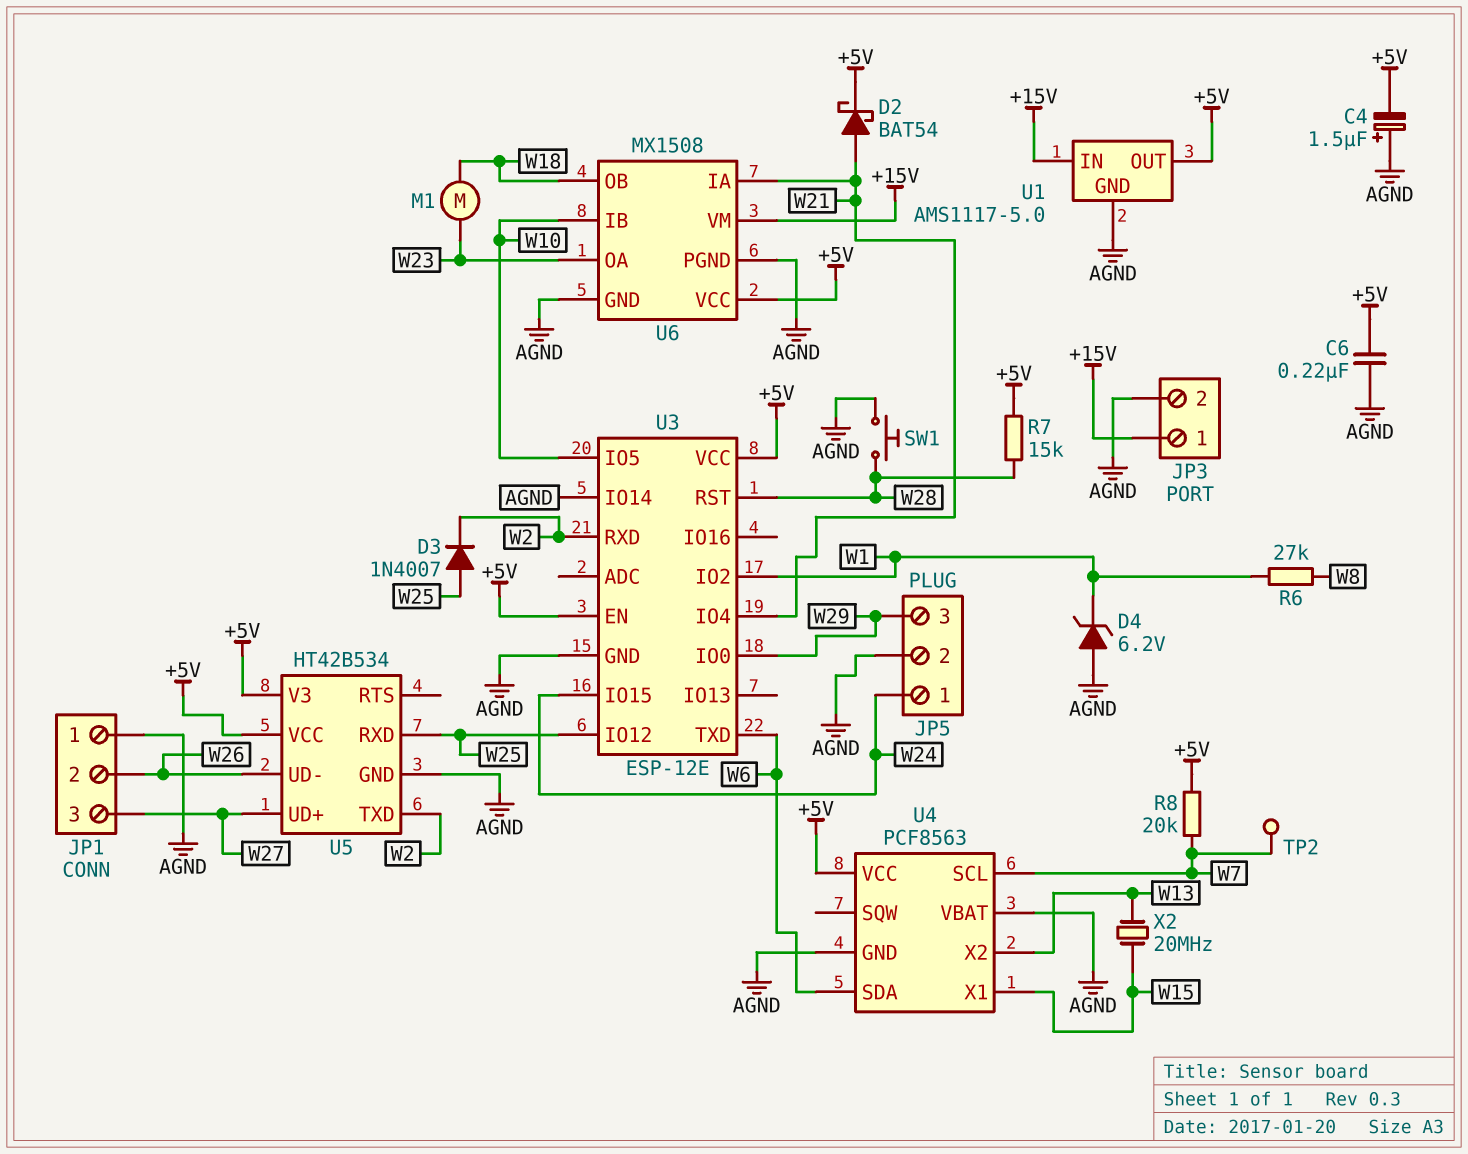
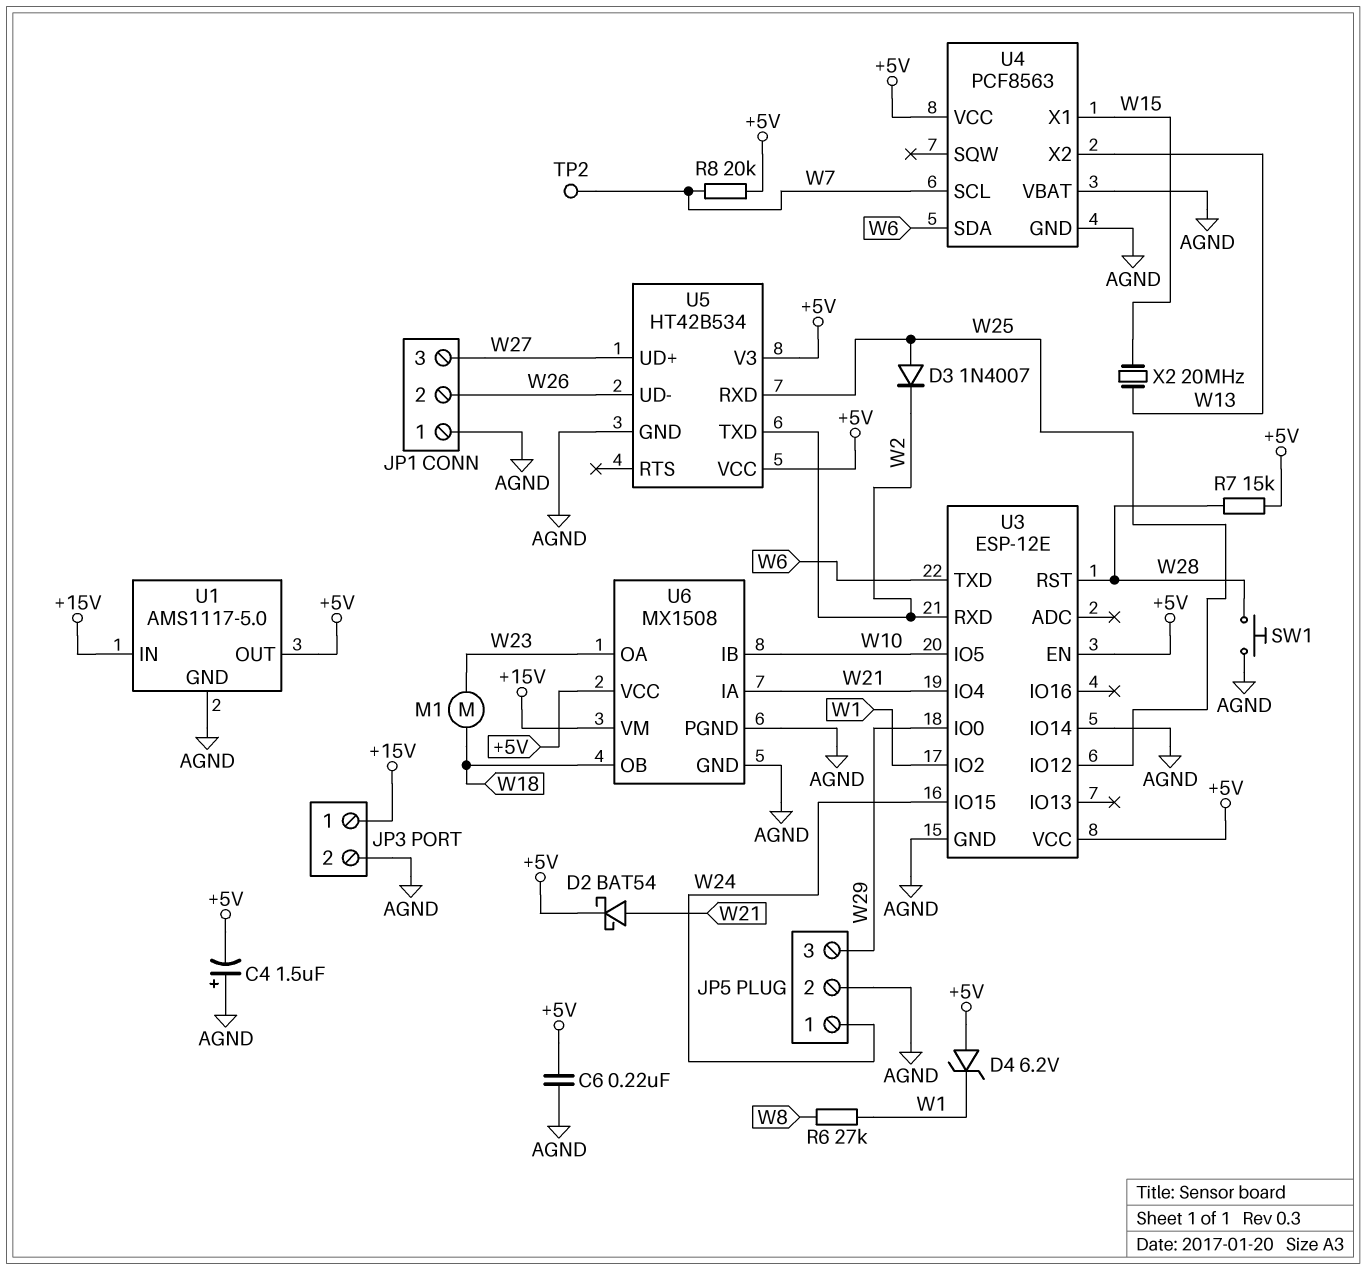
D4: zener 6.2V (A AGND, K W1) -> zener 6.2V (A +5V, K W1)

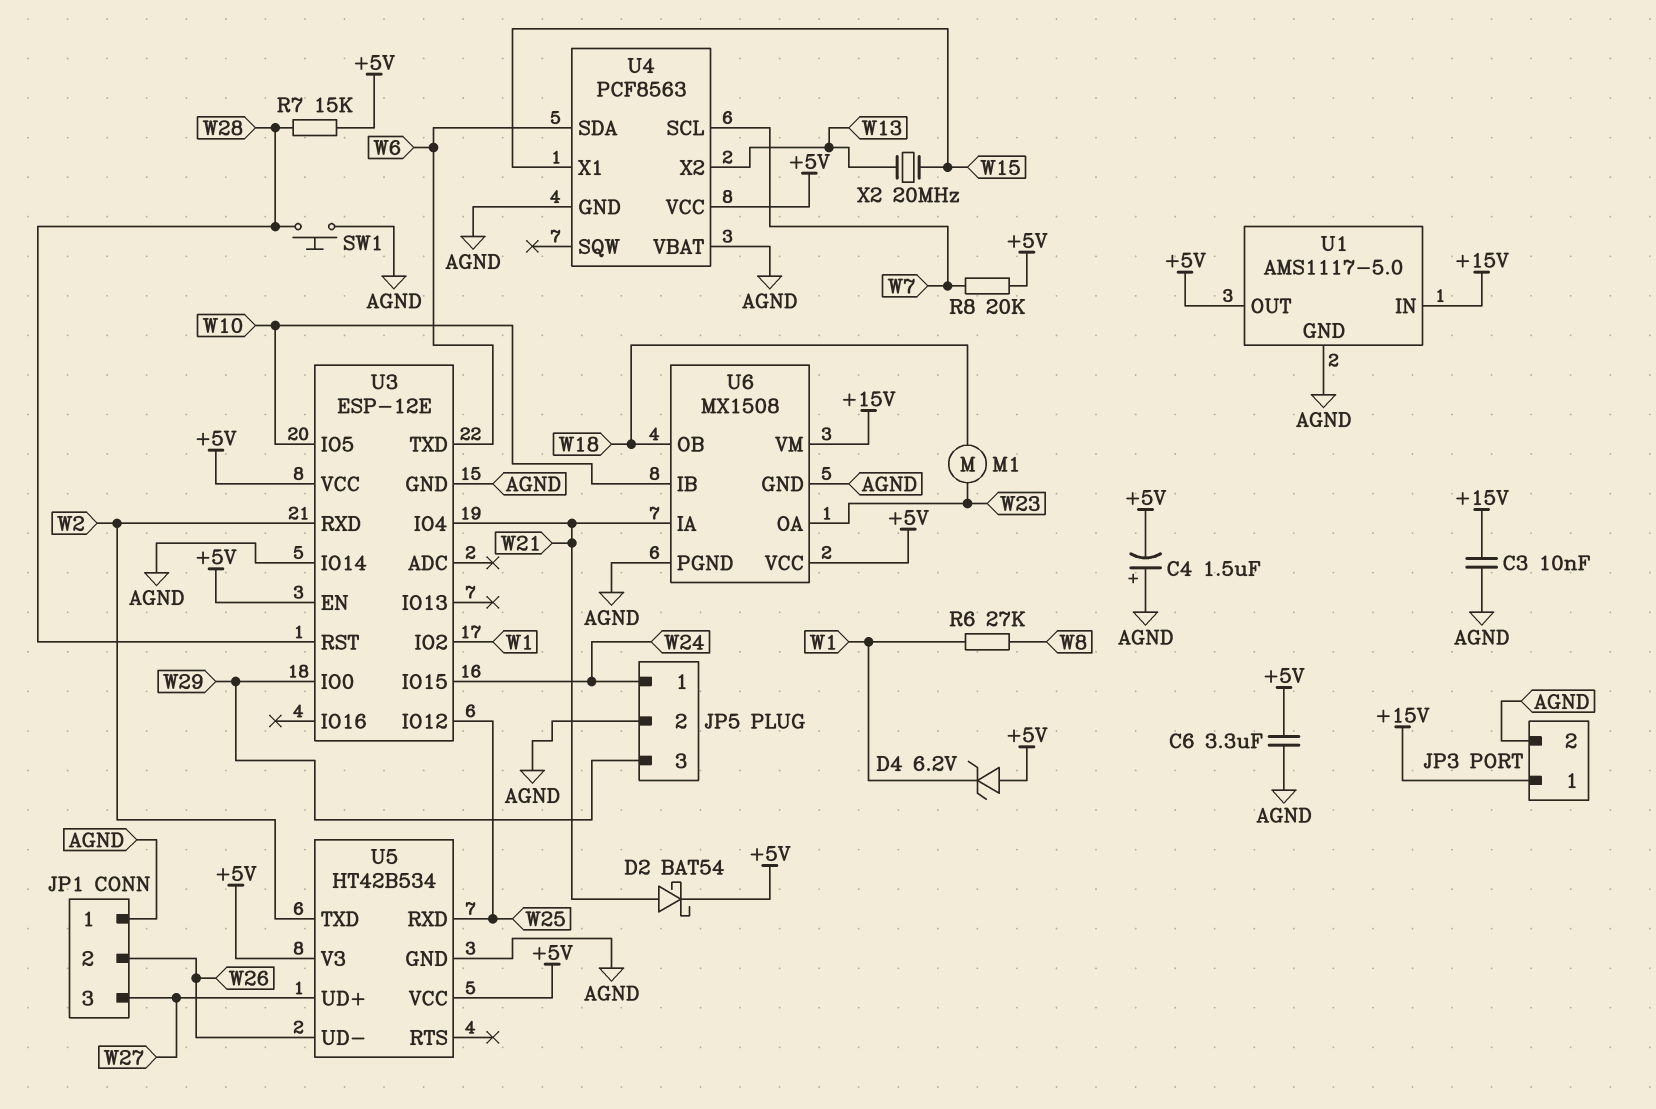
C3: none -> 10nF (+15V, AGND)
C6: 220nF (+5V, AGND) -> 3.3uF (+5V, AGND)
D3: diode 1N4007 (A W25, K W2) -> none
TP2: test point (W7) -> none

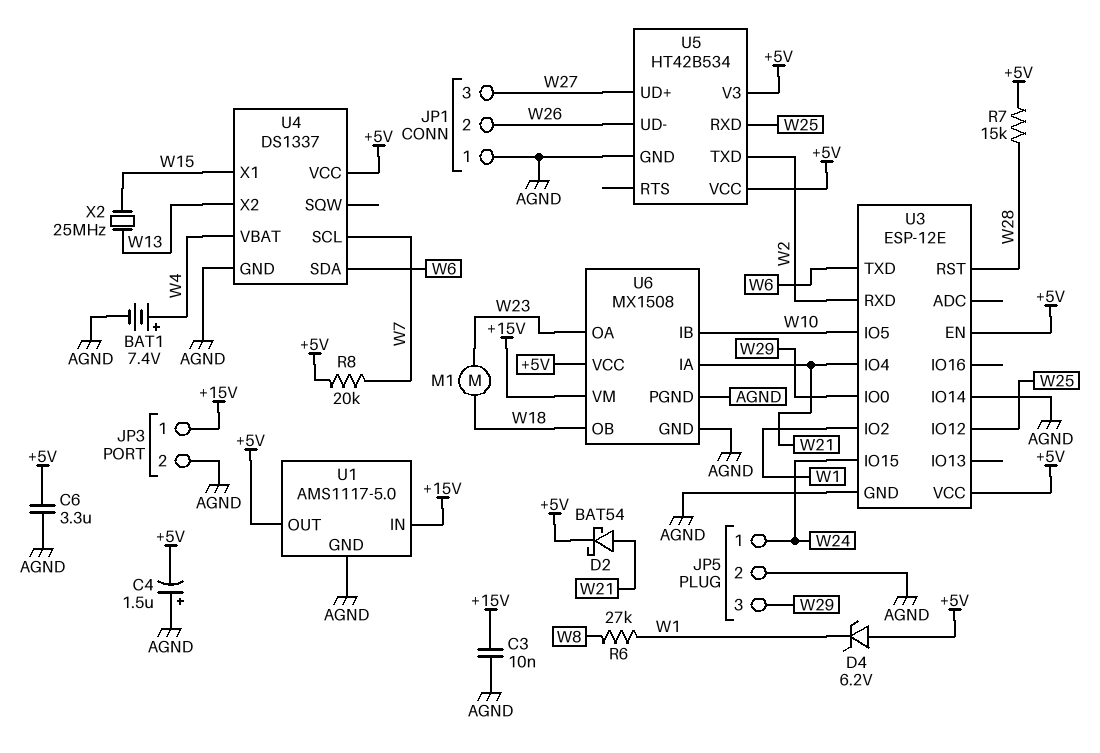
BAT1: none -> 7.4V (plus W4, minus AGND)
SW1: button (AGND, W28) -> none
U4: PCF8563 -> DS1337
U4 pin VBAT: AGND -> W4
X2: 20MHz (W13, W15) -> 25MHz (W13, W15)

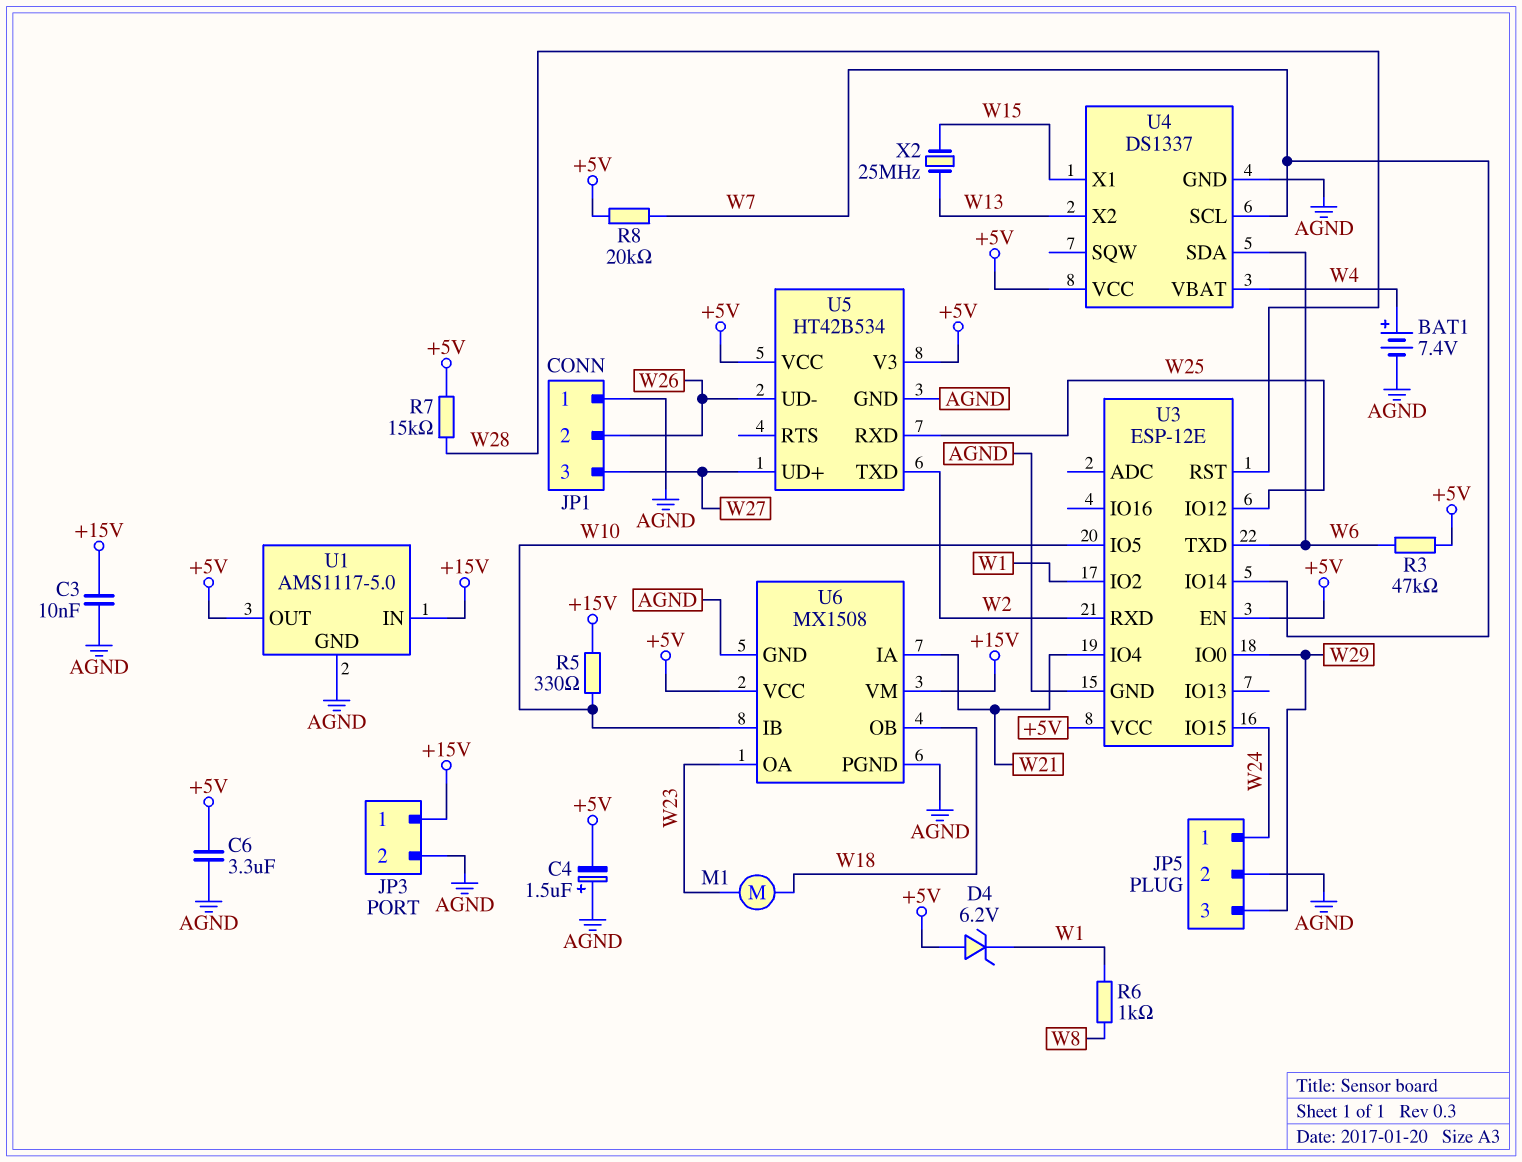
D2: schottky BAT54 (A W21, K +5V) -> none
R3: none -> 47k (+5V, W6)
R5: none -> 330 (+15V, W10)
R6: 27k (W1, W8) -> 1k (W1, W8)
U3 pin IO14: AGND -> W7

